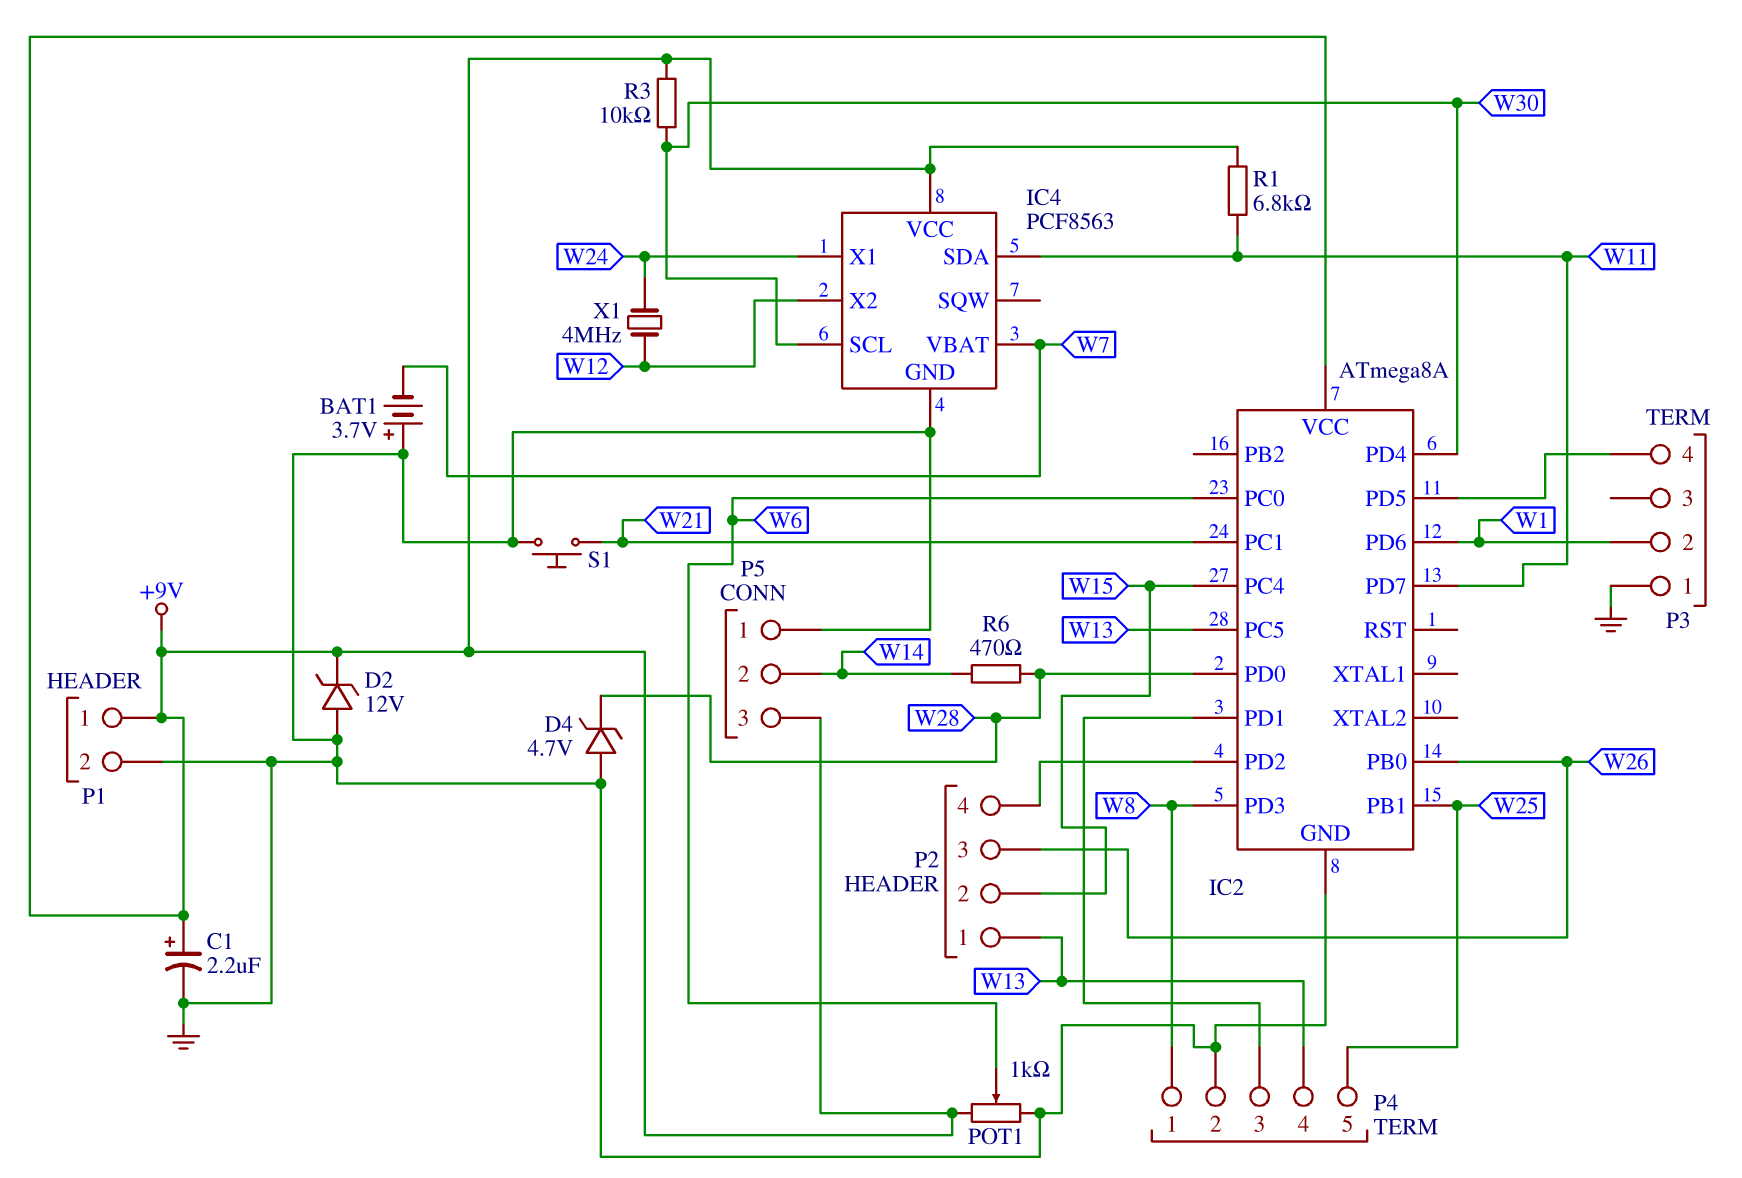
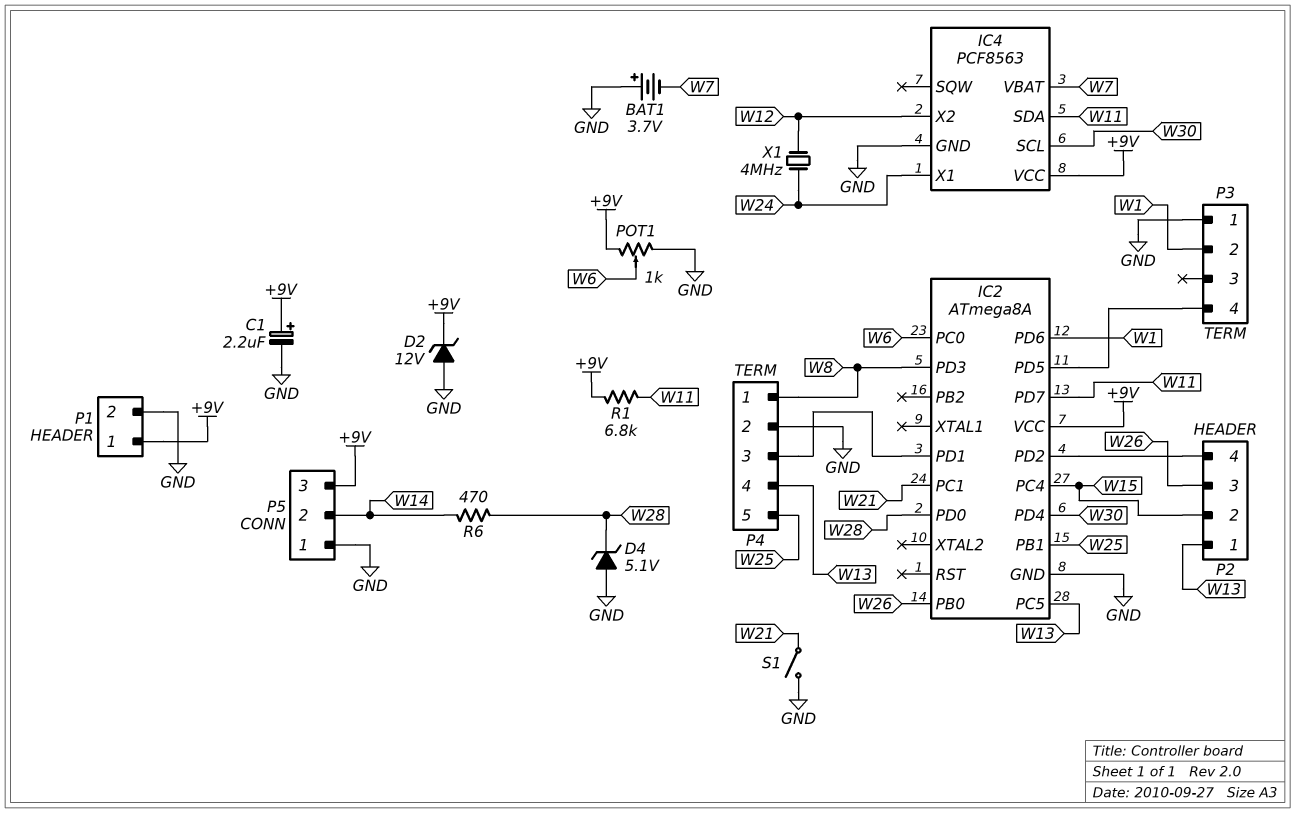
D4: zener 4.7V (A GND, K W28) -> zener 5.1V (A GND, K W28)
R3: 10k (+9V, W30) -> none
S1: button (GND, W21) -> switch (GND, W21)

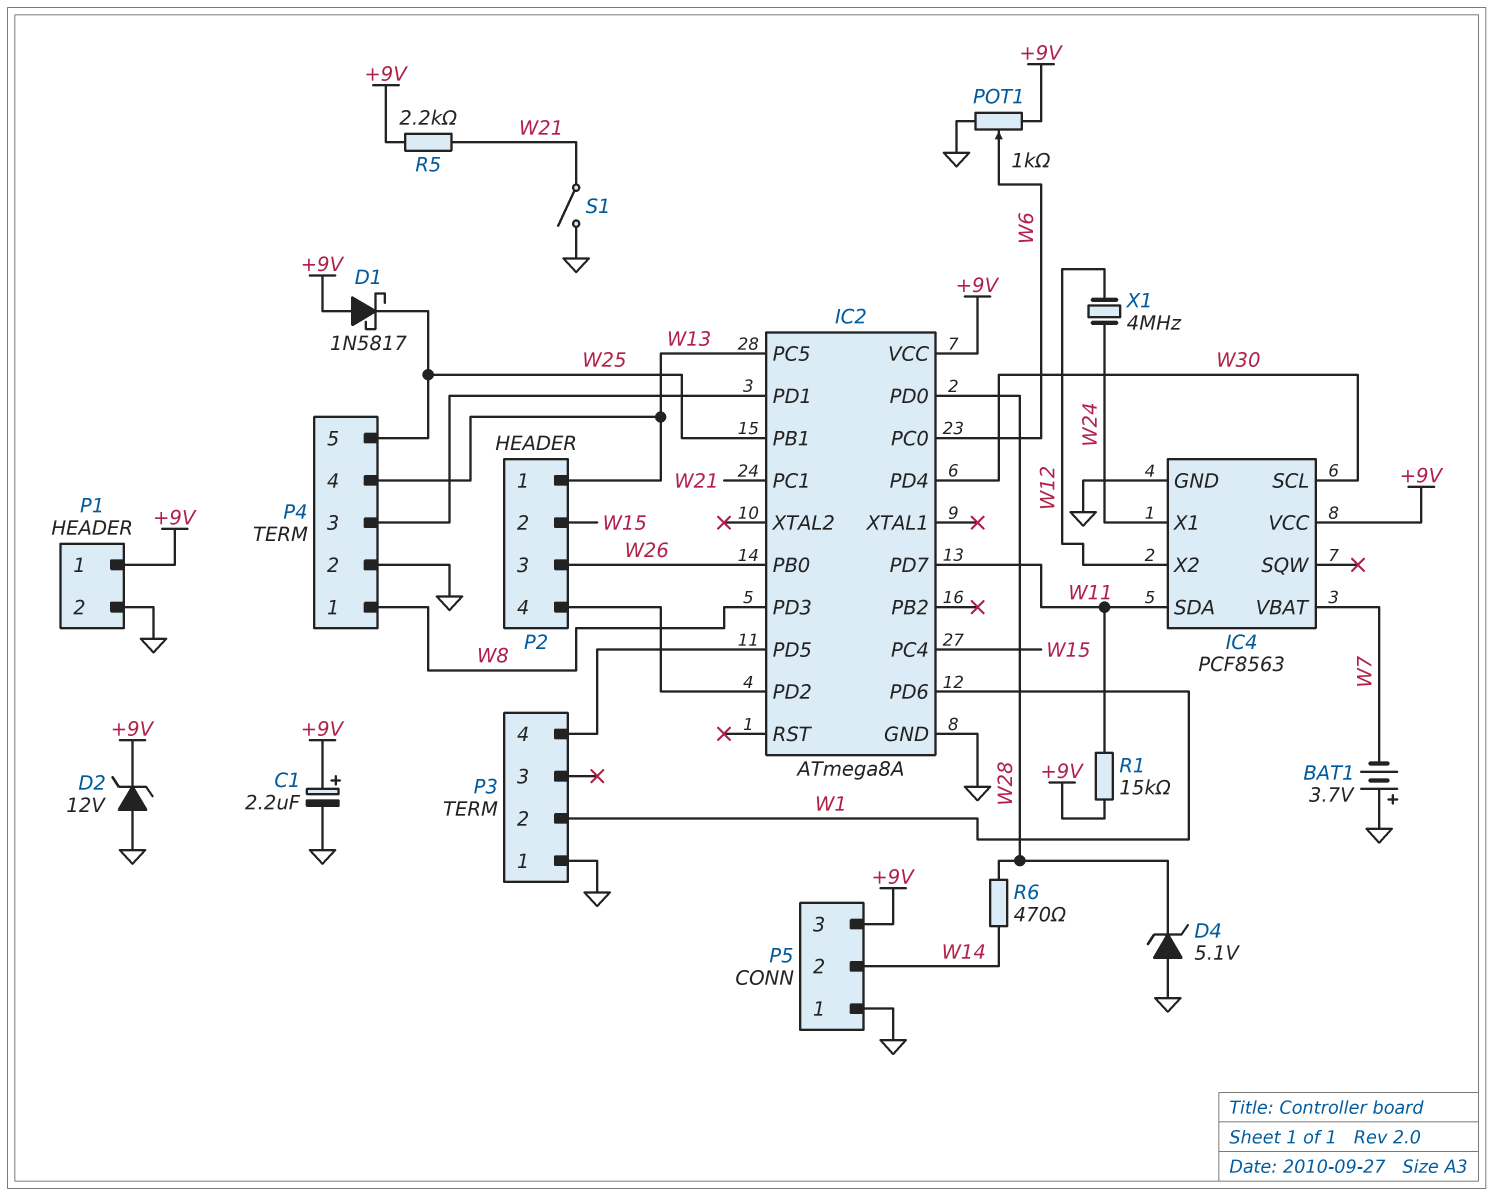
D1: none -> schottky 1N5817 (A +9V, K W25)
R1: 6.8k (+9V, W11) -> 15k (+9V, W11)
R5: none -> 2.2k (+9V, W21)

